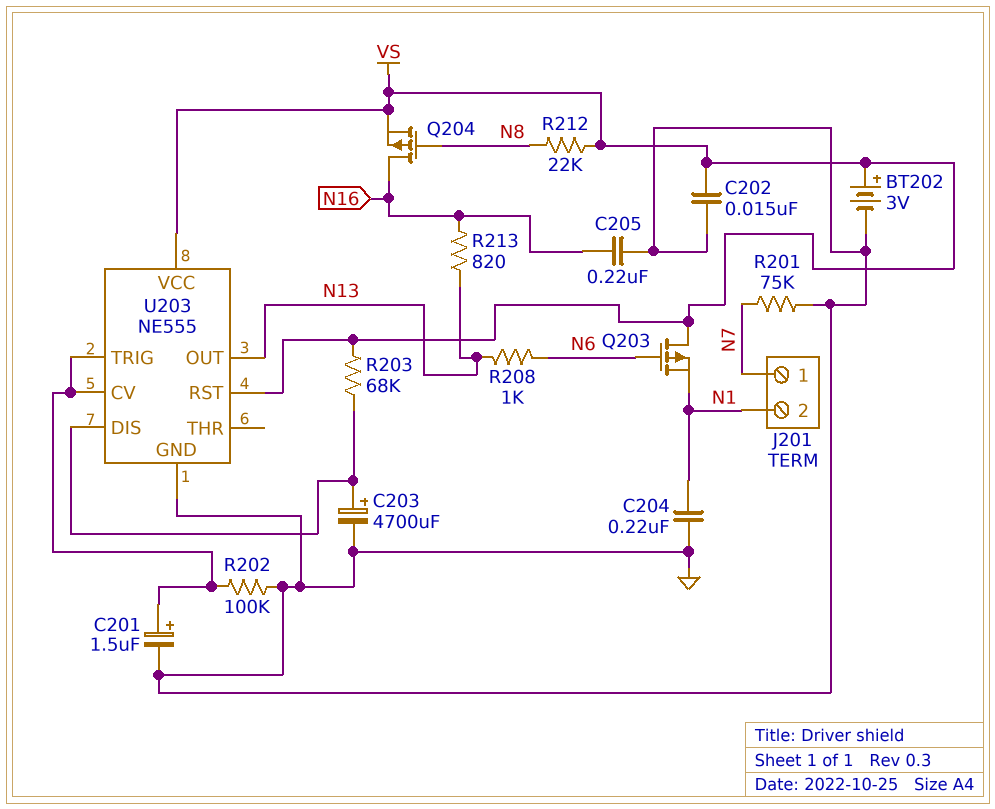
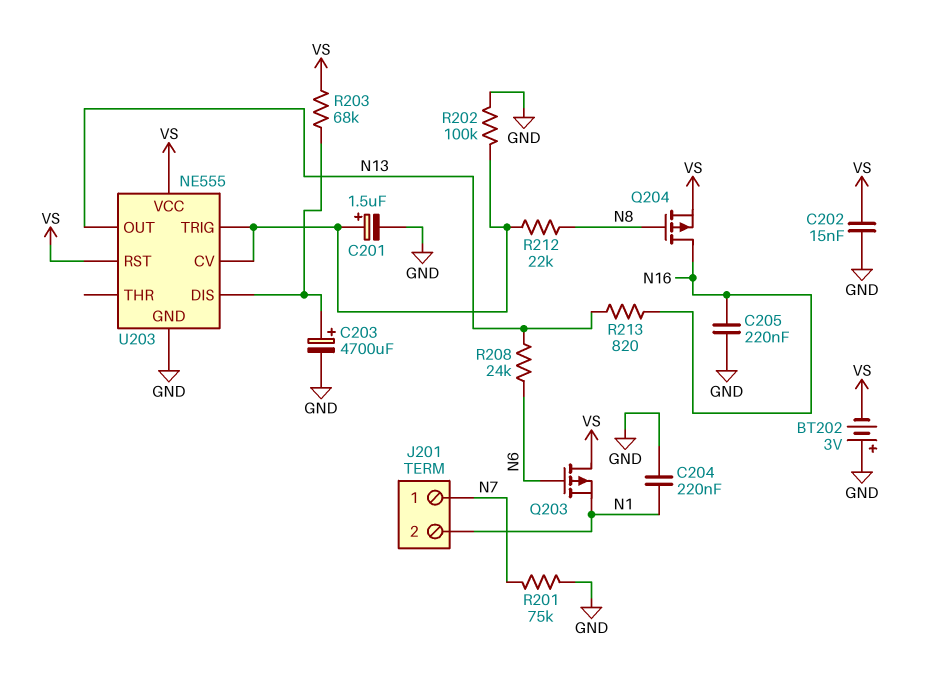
BT202: 3V (plus VS, minus GND) -> 3V (plus GND, minus VS)
R208: 1k (N6, N13) -> 24k (N6, N13)
R212: 22k (N8, VS) -> 22k (N8, U203/CV)

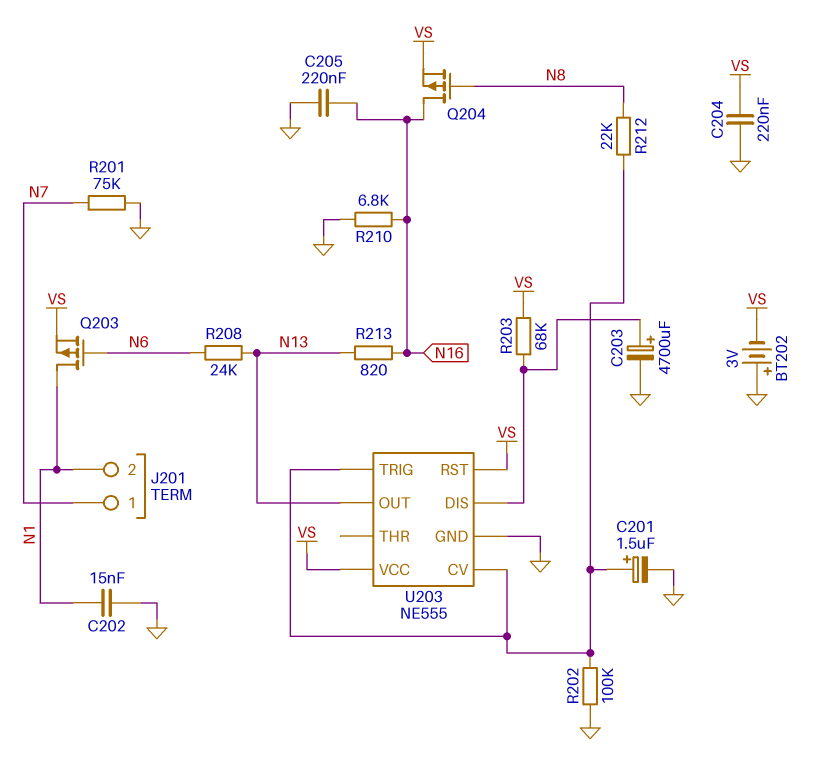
C202: 15nF (GND, VS) -> 15nF (GND, N1)
C204: 220nF (GND, N1) -> 220nF (GND, VS)
Q203: PMOS (G N6, D VS, S N1) -> PMOS (G N6, D N1, S VS)
R210: none -> 6.8k (GND, N16)

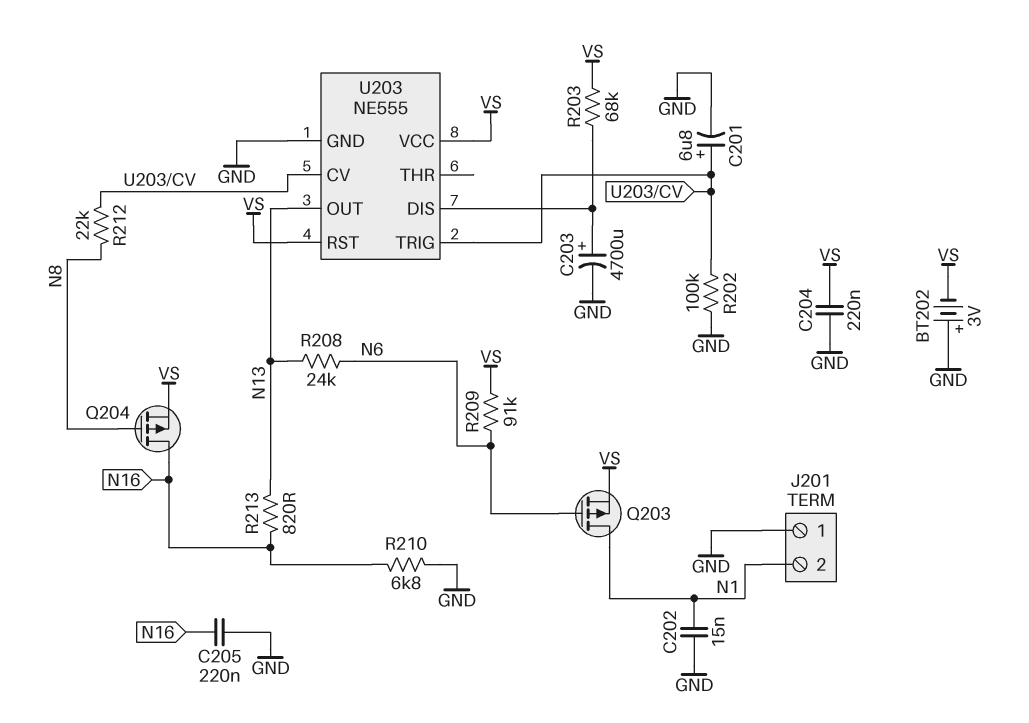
C201: 1.5uF (plus U203/CV, minus GND) -> 6.8uF (plus U203/CV, minus GND)
J201 pin 1: N7 -> GND
R201: 75k (GND, N7) -> none
R209: none -> 91k (N6, VS)

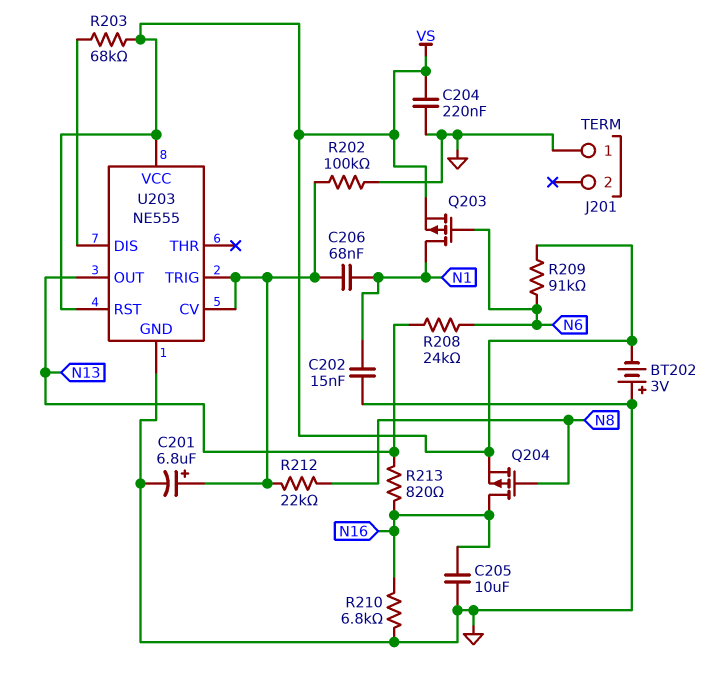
C203: 4700uF (plus U203/DIS, minus GND) -> none
C205: 220nF (GND, N16) -> 10uF (GND, N16)
C206: none -> 68nF (N1, U203/CV)
J201 pin 2: N1 -> none

